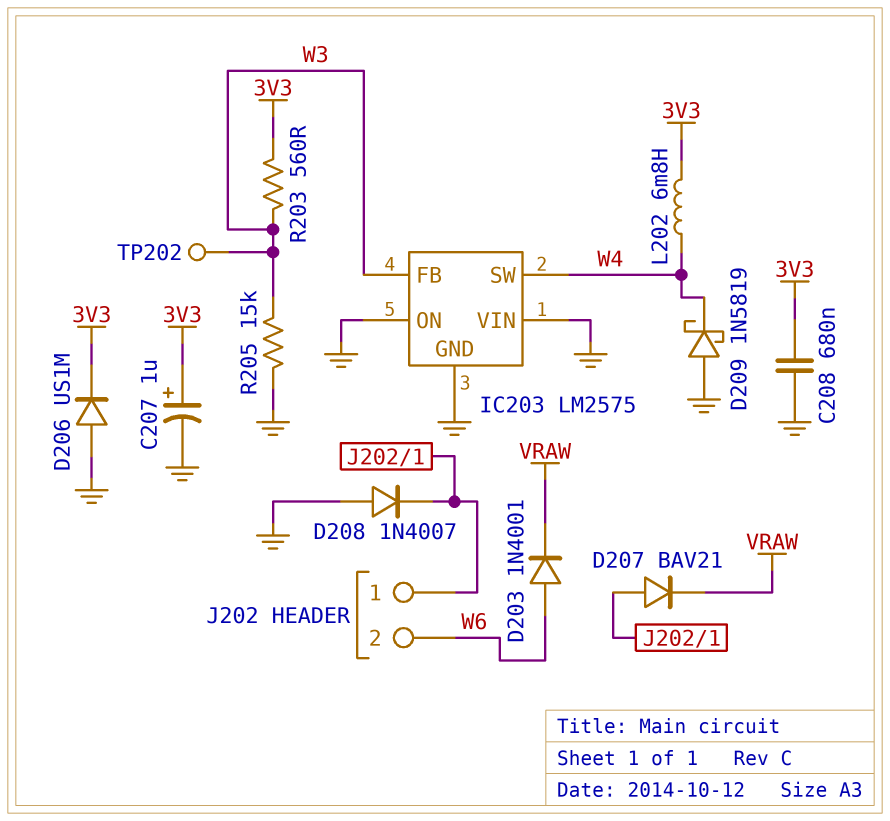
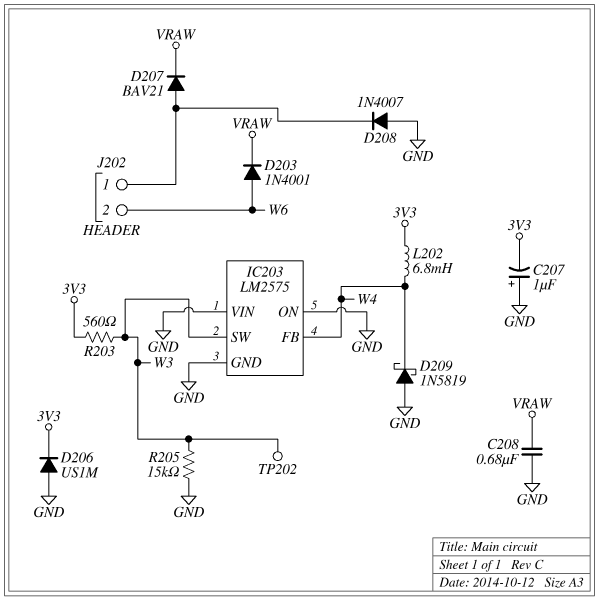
C207: 1uF (plus 3V3, minus GND) -> 1uF (plus GND, minus 3V3)
C208: 680nF (3V3, GND) -> 680nF (GND, VRAW)
IC203 pin FB: W3 -> W4
IC203 pin SW: W4 -> W3

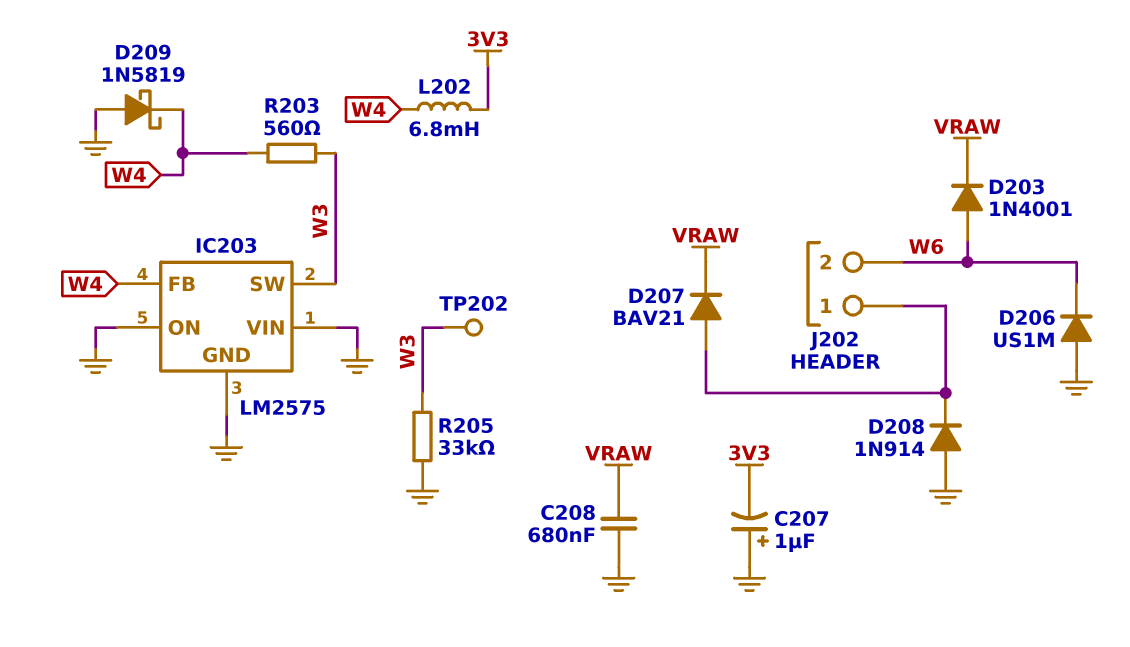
D206: diode US1M (A GND, K 3V3) -> diode US1M (A GND, K W6)
D208: diode 1N4007 (A GND, K J202/1) -> diode 1N914 (A GND, K J202/1)
R203: 560 (3V3, W3) -> 560 (W3, W4)
R205: 15k (GND, W3) -> 33k (GND, W3)

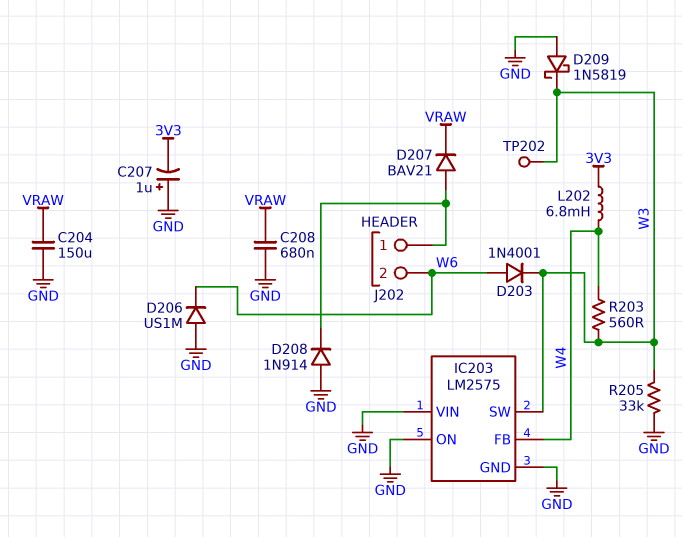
C204: none -> 150uF (GND, VRAW)
D203: diode 1N4001 (A W6, K VRAW) -> diode 1N4001 (A W6, K W3)
D209: schottky 1N5819 (A GND, K W4) -> schottky 1N5819 (A GND, K W3)

